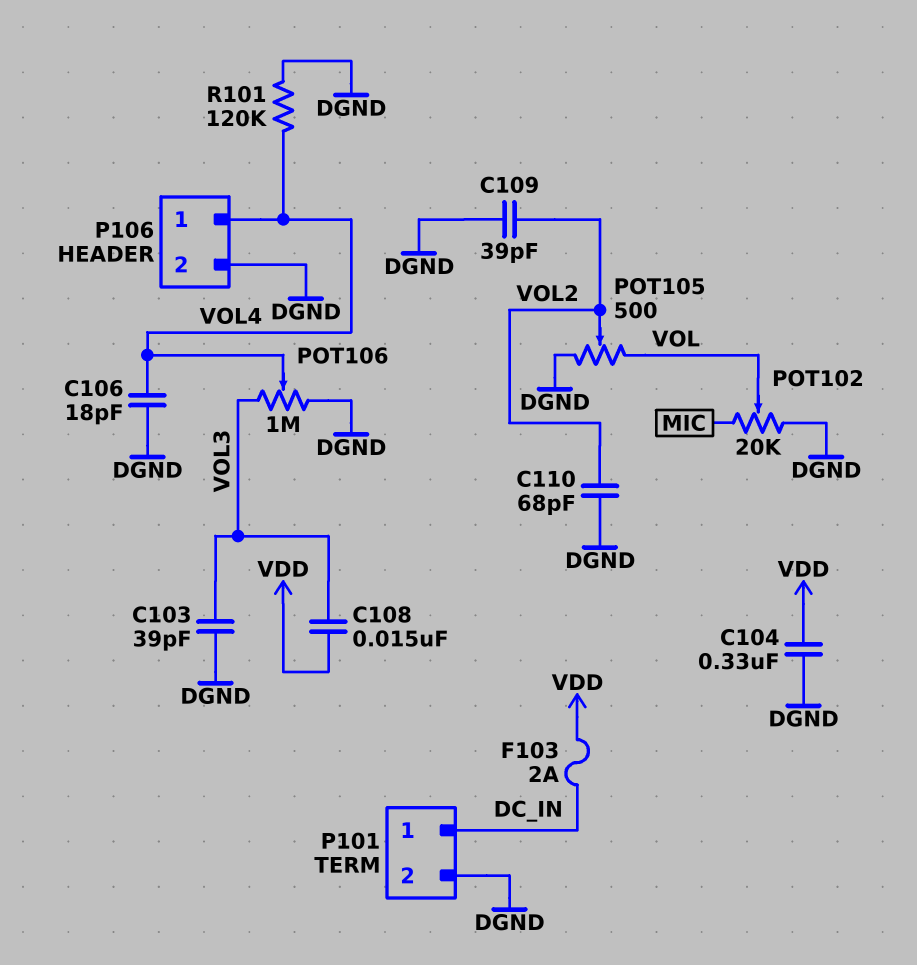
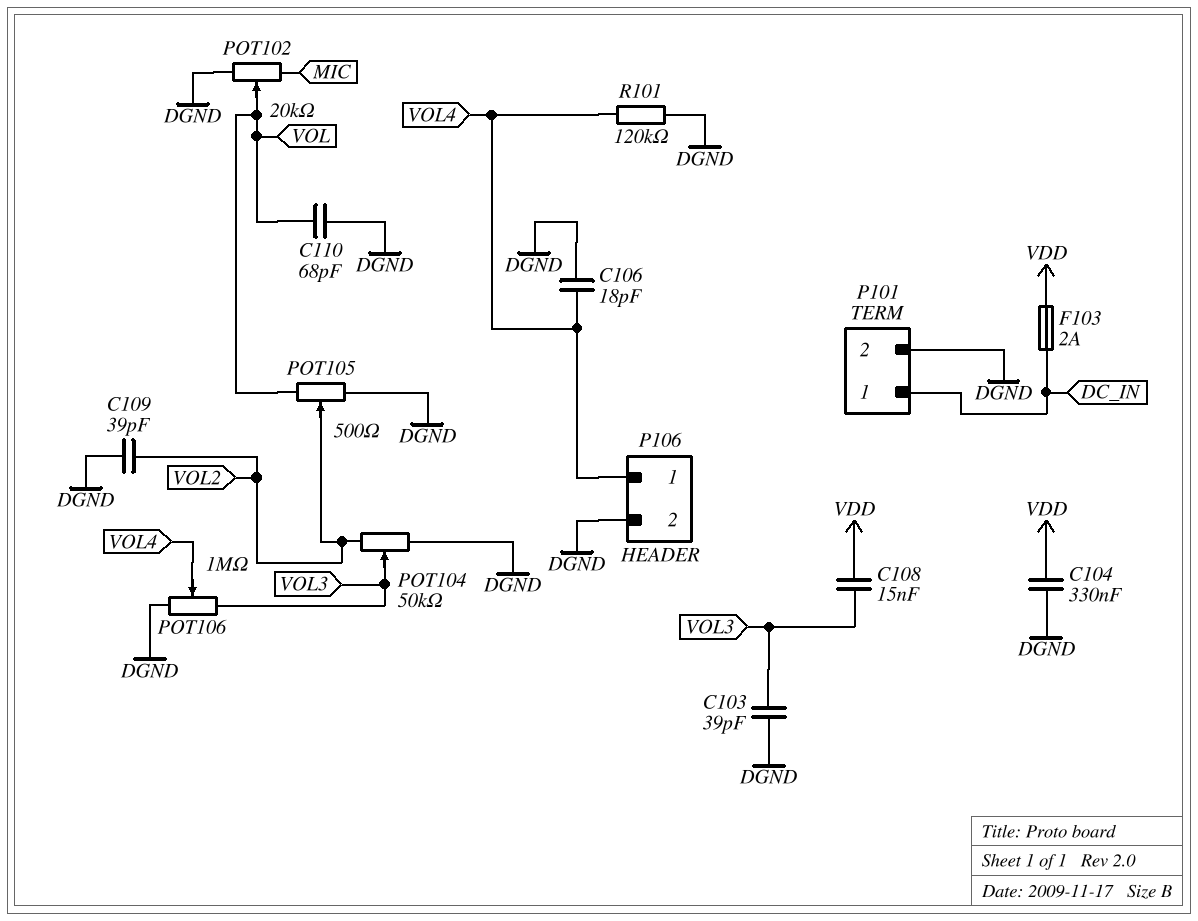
C110: 68pF (DGND, VOL2) -> 68pF (DGND, VOL)
POT104: none -> 50k (DGND, VOL2, wiper VOL3)

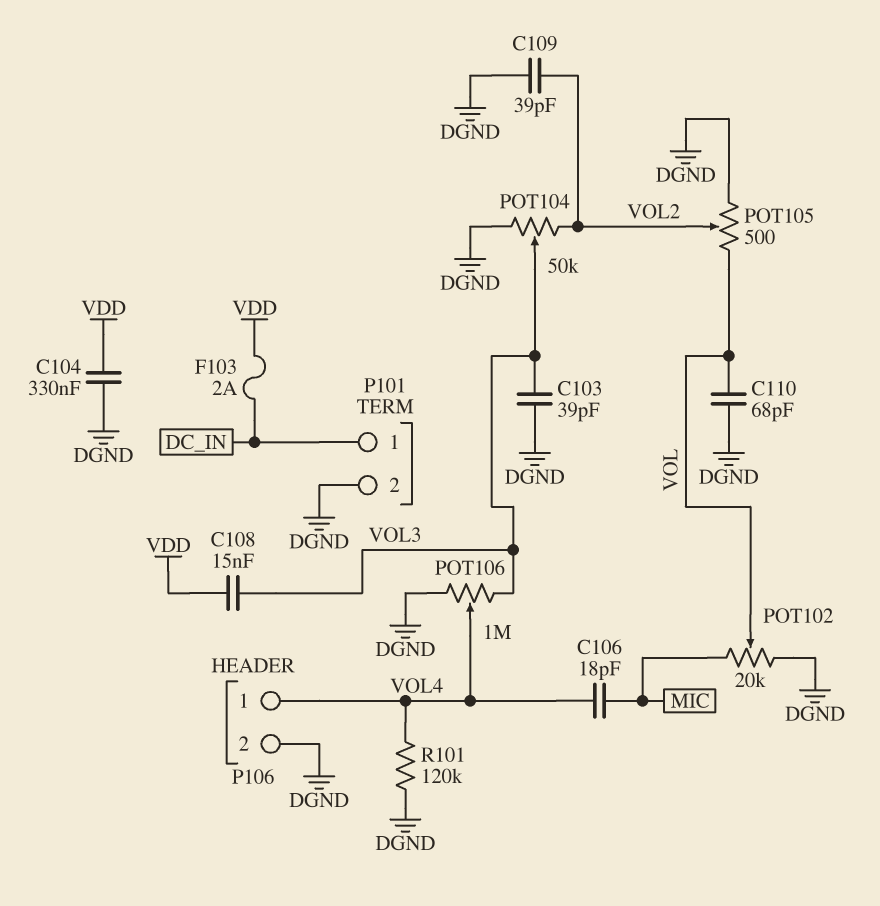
C106: 18pF (DGND, VOL4) -> 18pF (MIC, VOL4)

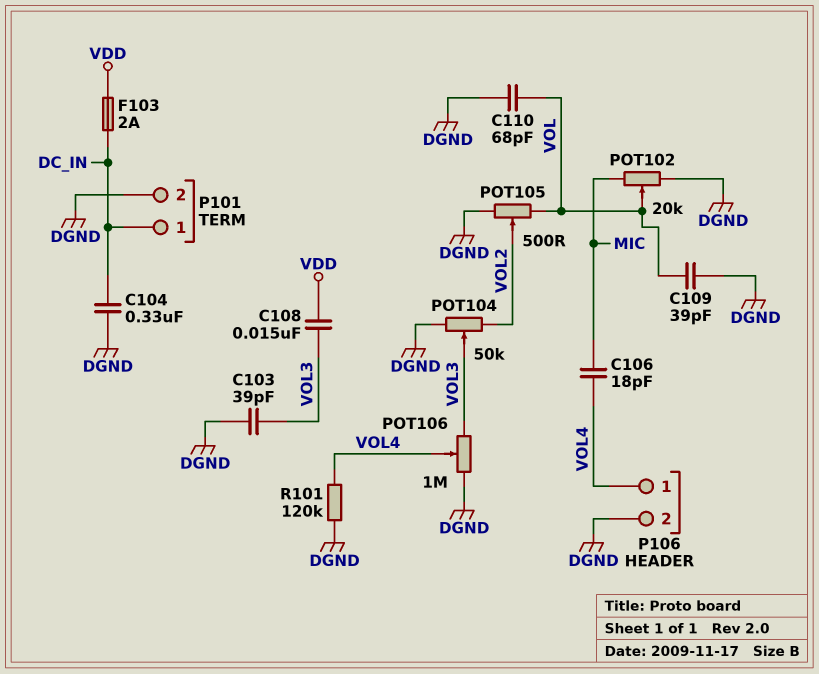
C104: 330nF (DGND, VDD) -> 330nF (DC_IN, DGND)
C109: 39pF (DGND, VOL2) -> 39pF (DGND, VOL)

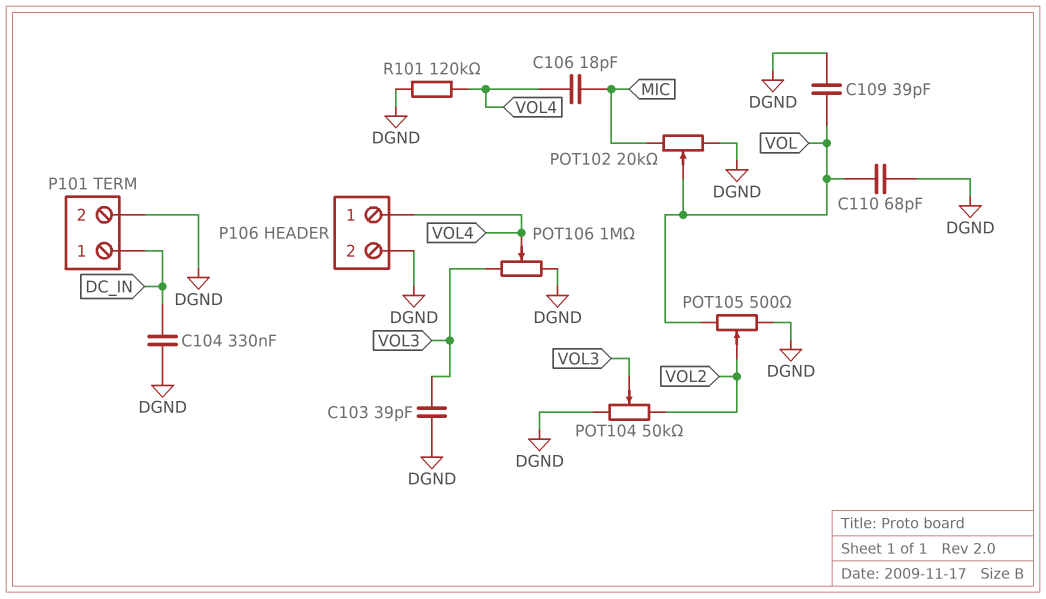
C108: 15nF (VDD, VOL3) -> none
F103: 2A (DC_IN, VDD) -> none

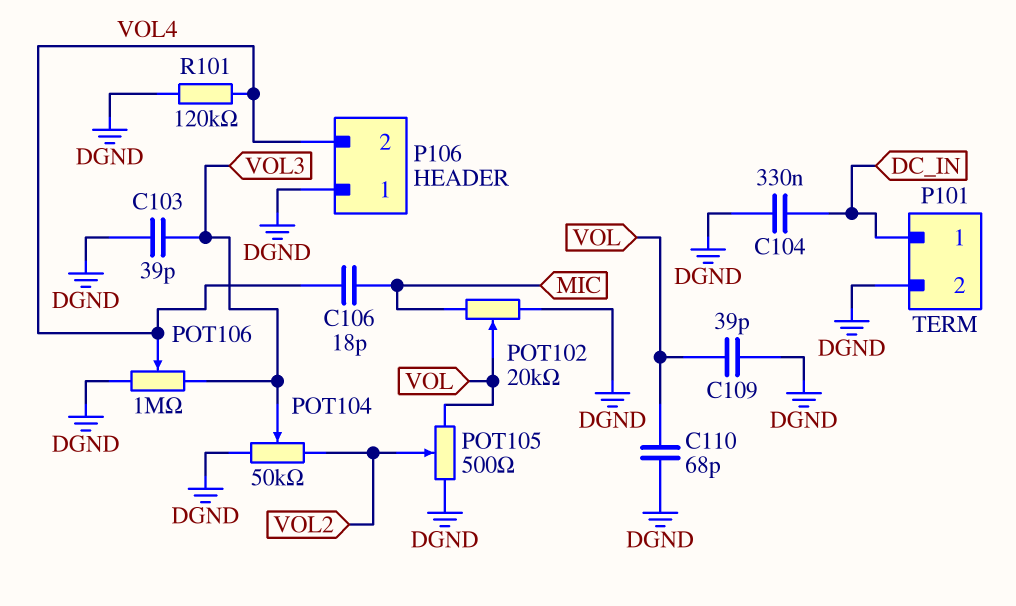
P106 pin 1: VOL4 -> DGND
P106 pin 2: DGND -> VOL4

